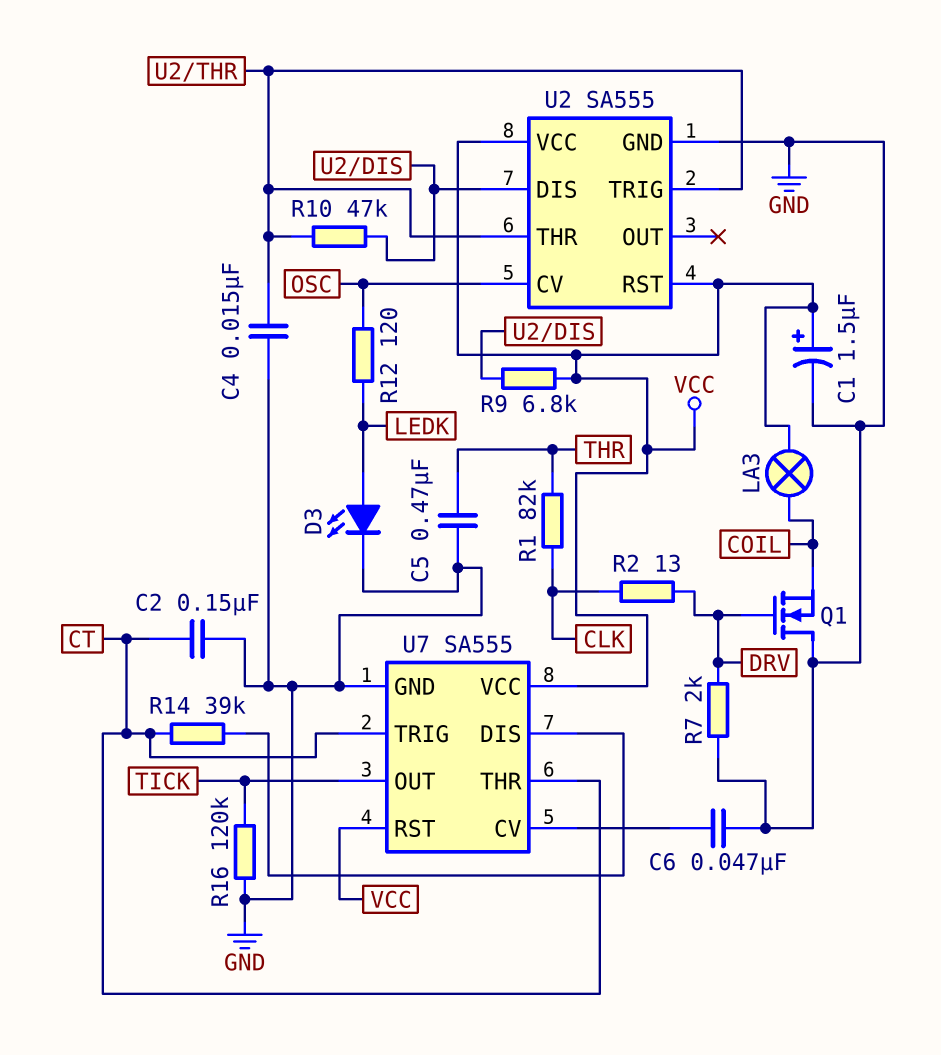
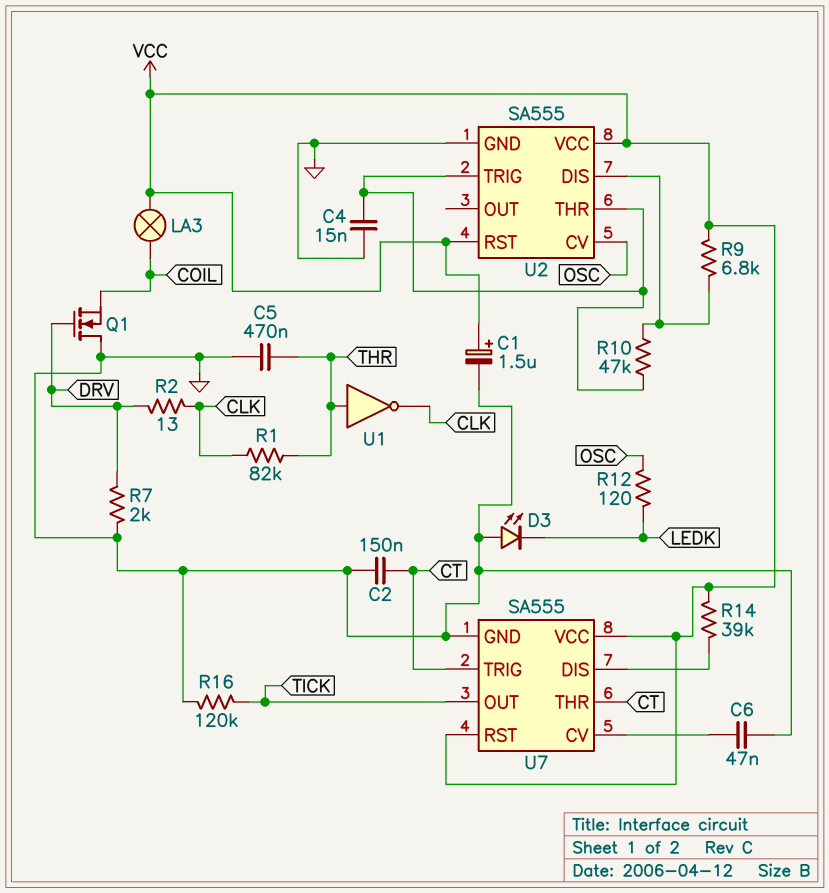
D3: LED (A LEDK, K GND) -> LED (A GND, K LEDK)
R14: 39k (CT, U7/DIS) -> 39k (U7/DIS, VCC)
U1: none -> NOT (in THR, out CLK)

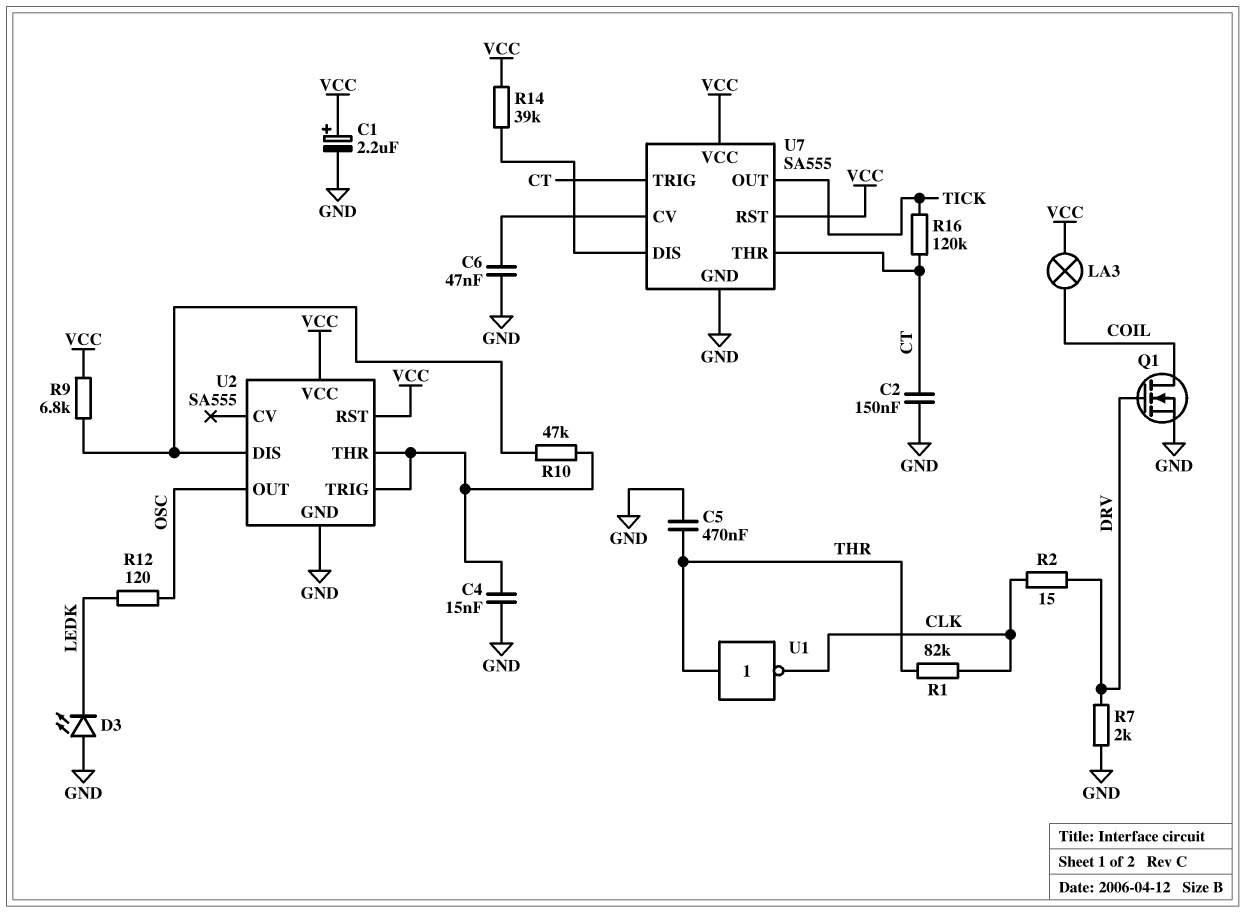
C1: 1.5uF (plus VCC, minus GND) -> 2.2uF (plus VCC, minus GND)
Q1: NMOS (G DRV, D GND, S COIL) -> NMOS (G DRV, D COIL, S GND)
R2: 13 (CLK, DRV) -> 15 (CLK, DRV)
R16: 120k (GND, TICK) -> 120k (CT, TICK)
U2 pin CV: OSC -> none
U2 pin OUT: none -> OSC

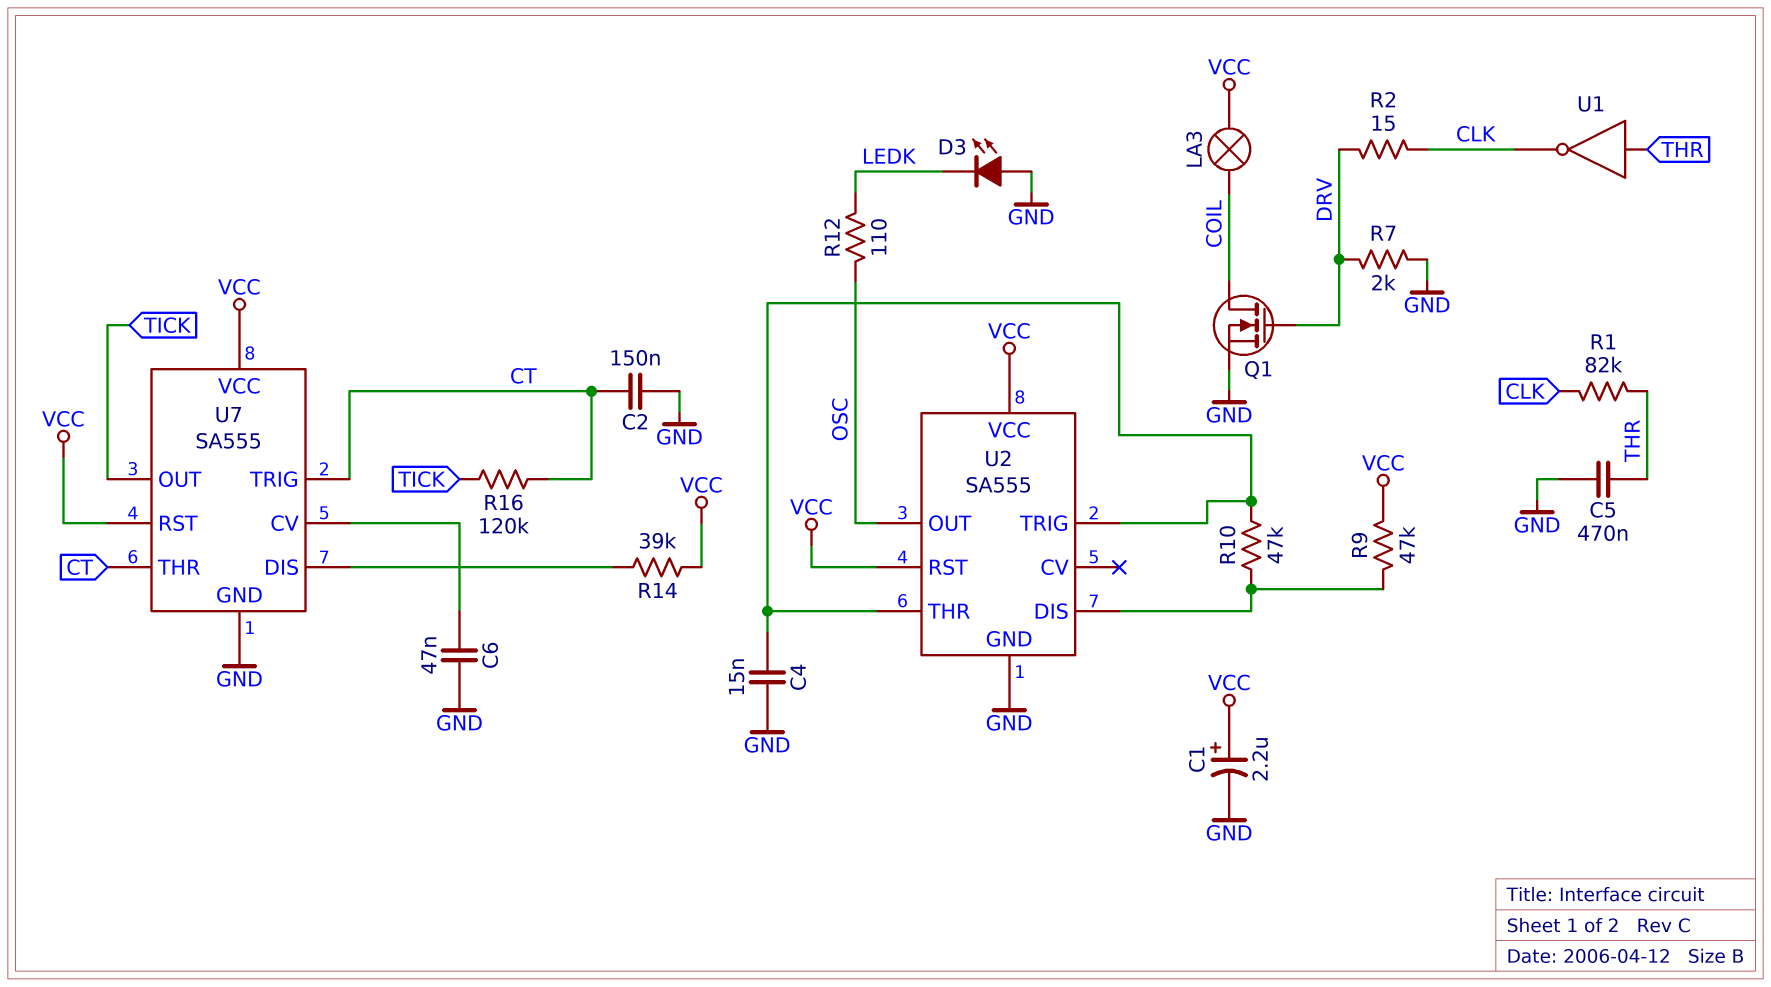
R9: 6.8k (U2/DIS, VCC) -> 47k (U2/DIS, VCC)
R12: 120 (LEDK, OSC) -> 110 (LEDK, OSC)

